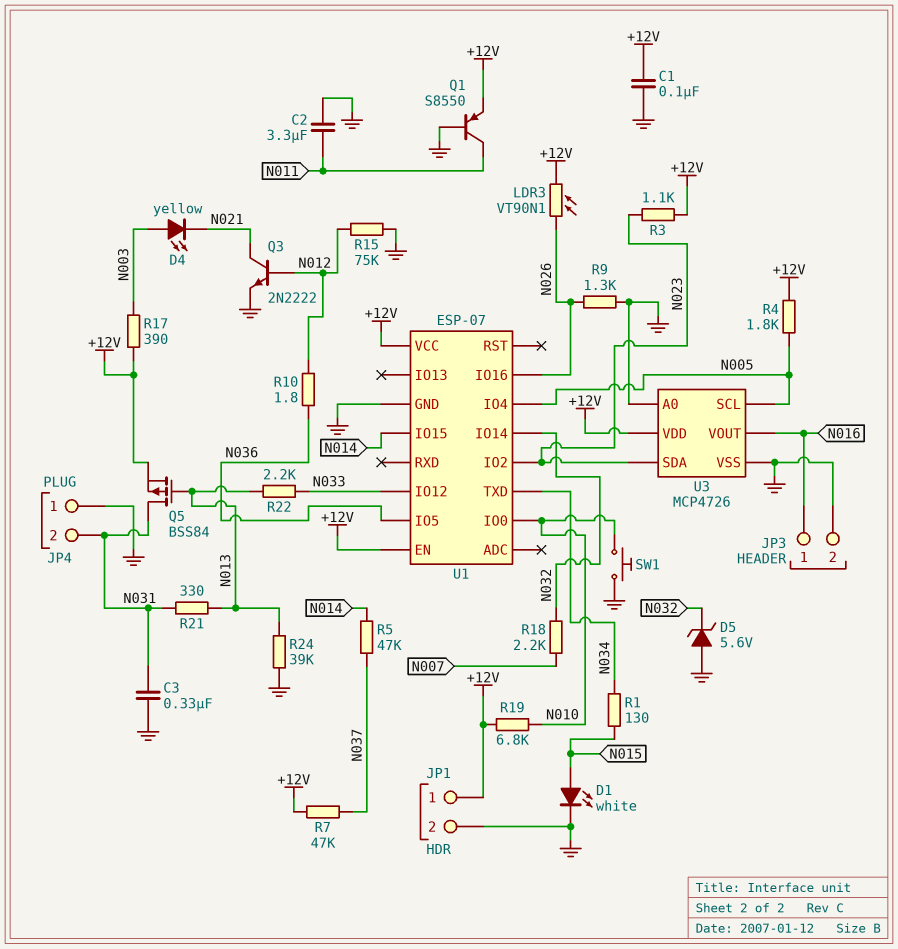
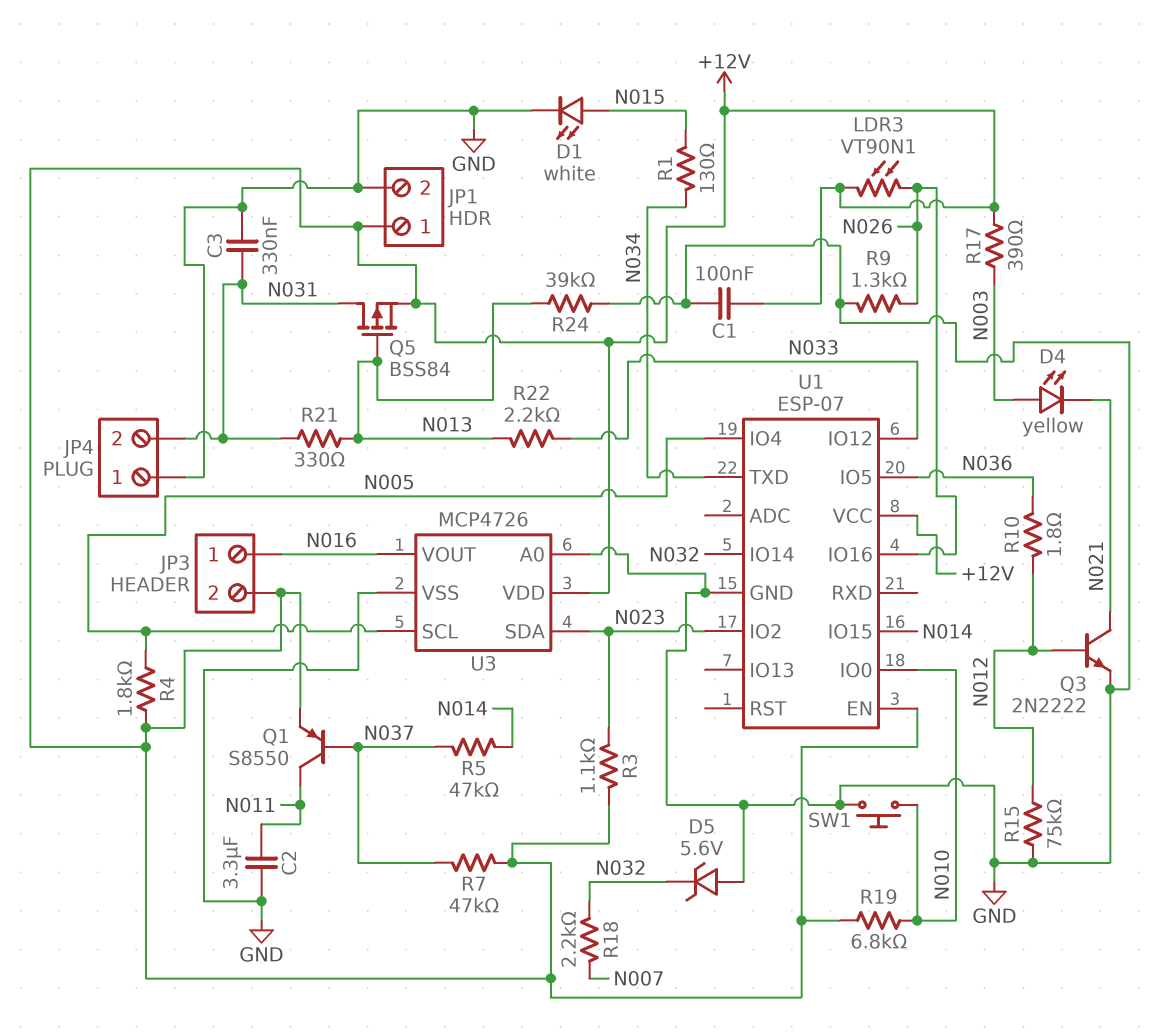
JP3 pin 2: GND -> +12V
Q1: PNP S8550 (B GND, C N011, E +12V) -> PNP S8550 (B N037, C N011, E +12V)

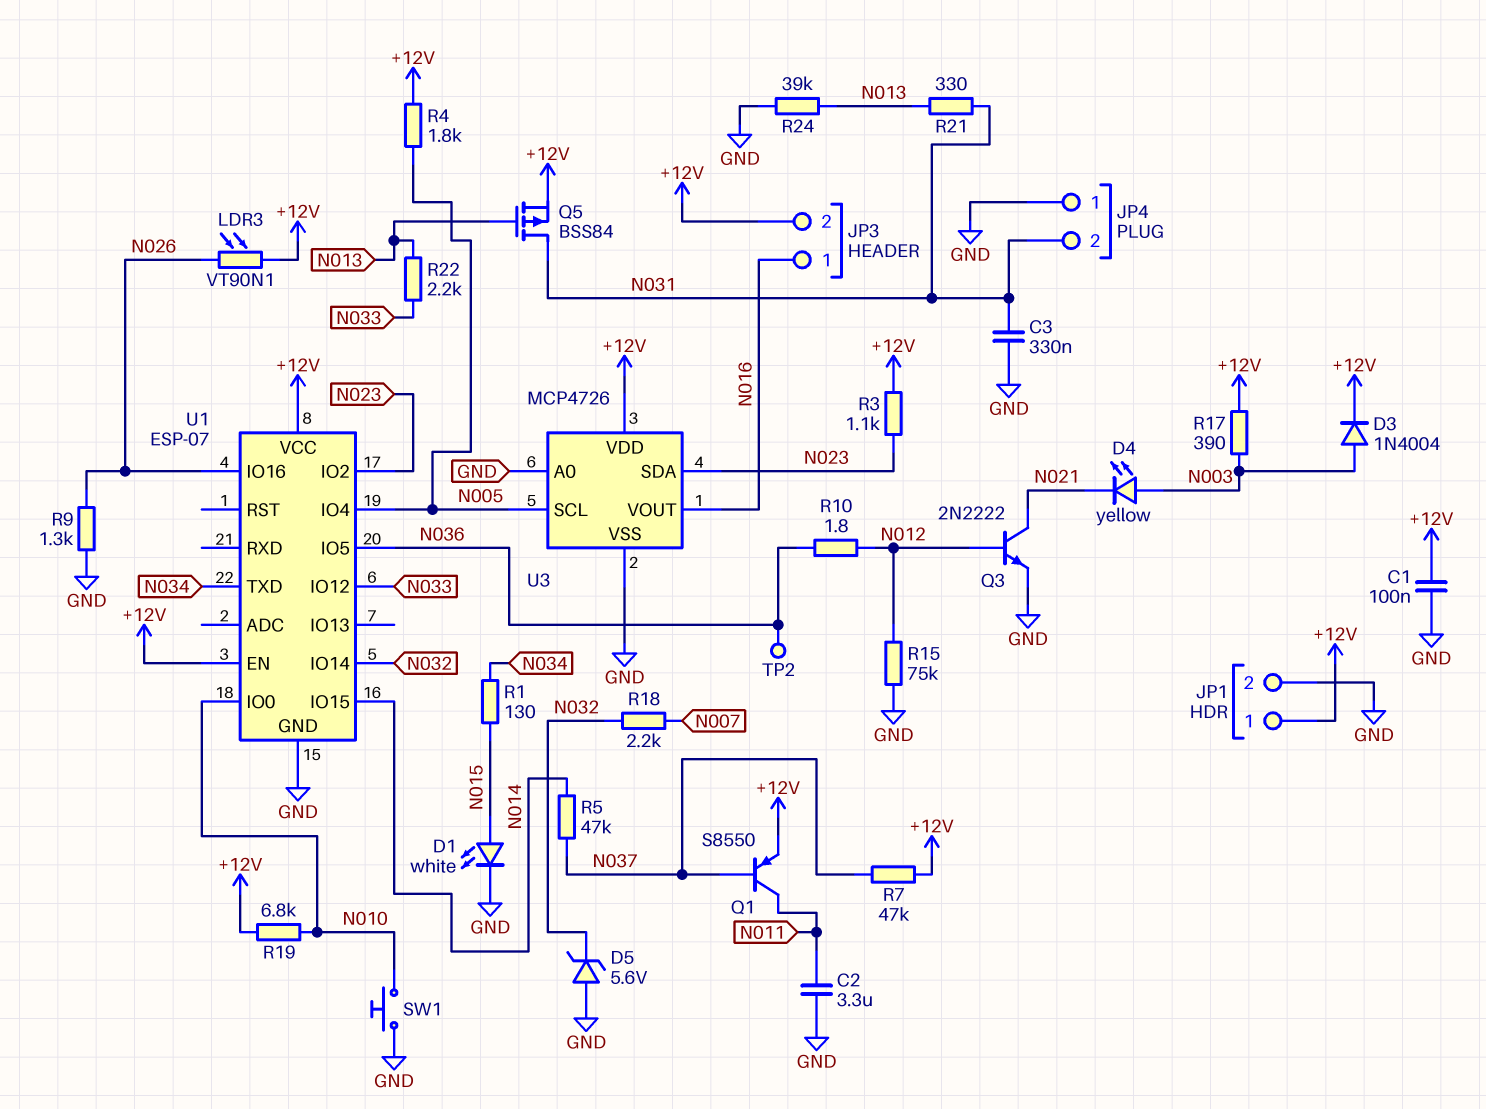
D3: none -> diode 1N4004 (A N003, K +12V)
TP2: none -> test point (N036)

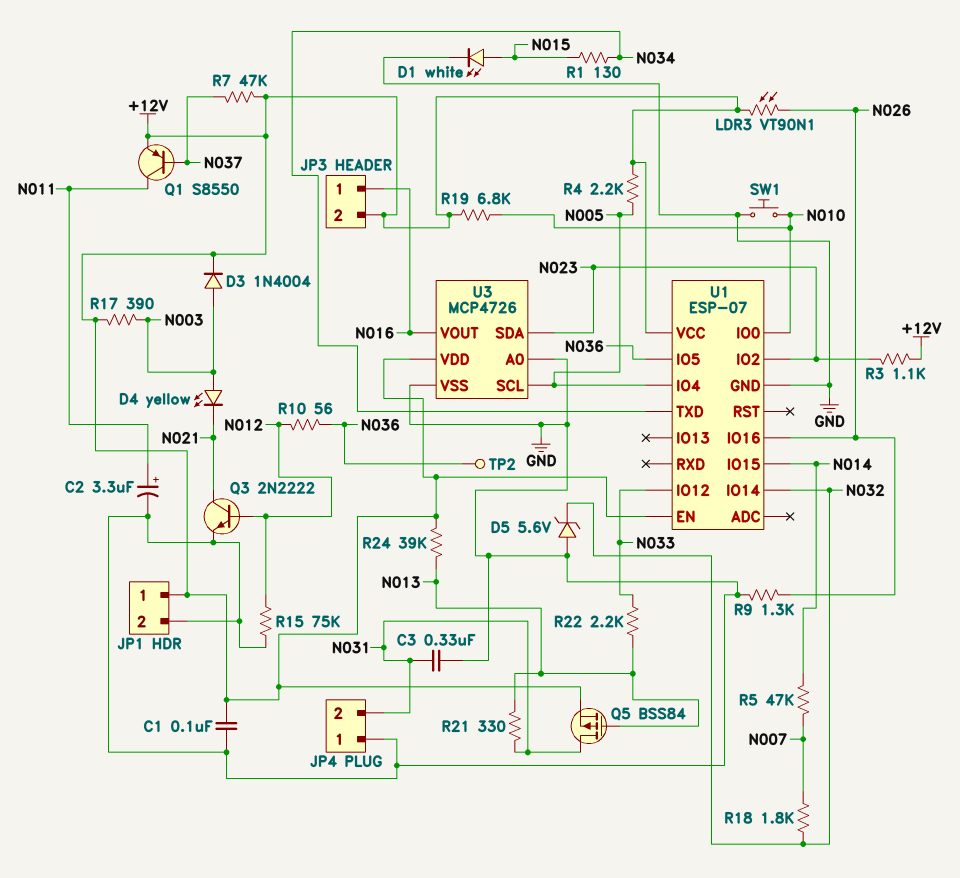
C2: 3.3uF (GND, N011) -> 3.3uF (plus N011, minus GND)
R4: 1.8k (+12V, N005) -> 2.2k (+12V, N005)
R5: 47k (N014, N037) -> 47k (N007, N014)
R10: 1.8 (N012, N036) -> 56 (N012, N036)
R18: 2.2k (N007, N032) -> 1.8k (N007, N032)
R24: 39k (GND, N013) -> 39k (+12V, N013)

